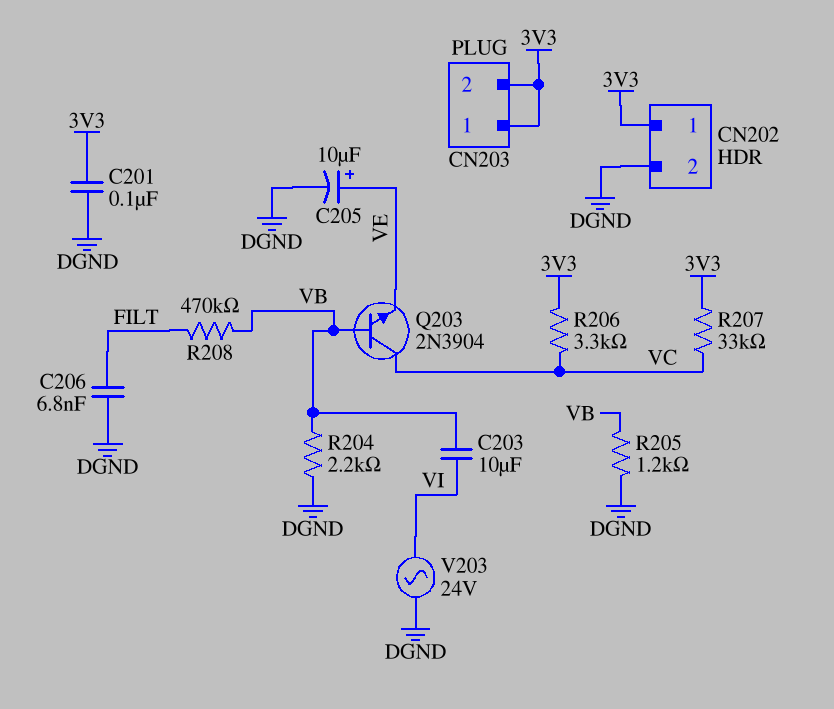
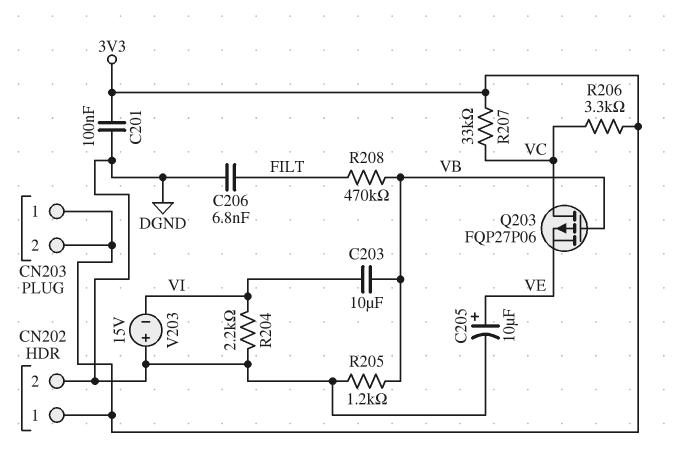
Q203: NPN 2N3904 (B VB, C VC, E VE) -> PMOS FQP27P06 (G VB, D VC, S VE)
R204: 2.2k (DGND, VB) -> 2.2k (DGND, VI)
V203: AC 24V (DGND, VI) -> 15V (plus DGND, minus VI)

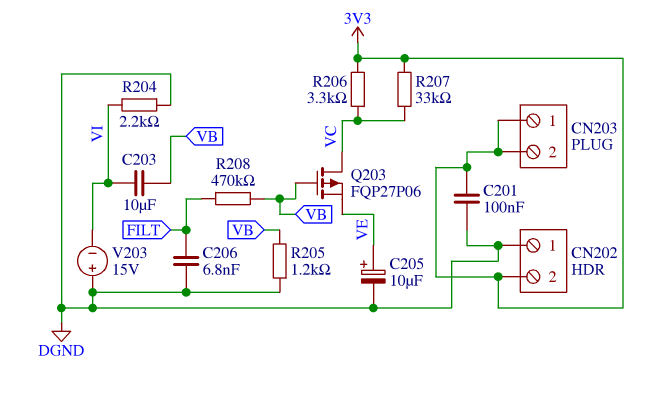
CN202 pin 1: 3V3 -> DGND
CN202 pin 2: DGND -> 3V3

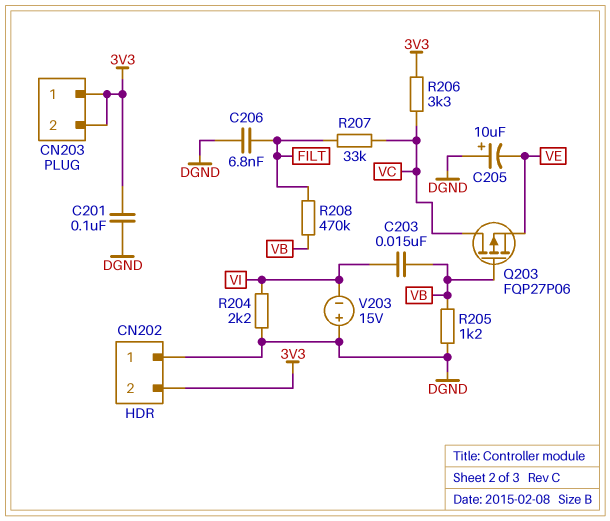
C203: 10uF (VB, VI) -> 15nF (VB, VI)
C205: 10uF (plus VE, minus DGND) -> 10uF (plus DGND, minus VE)
R207: 33k (3V3, VC) -> 33k (FILT, VC)

